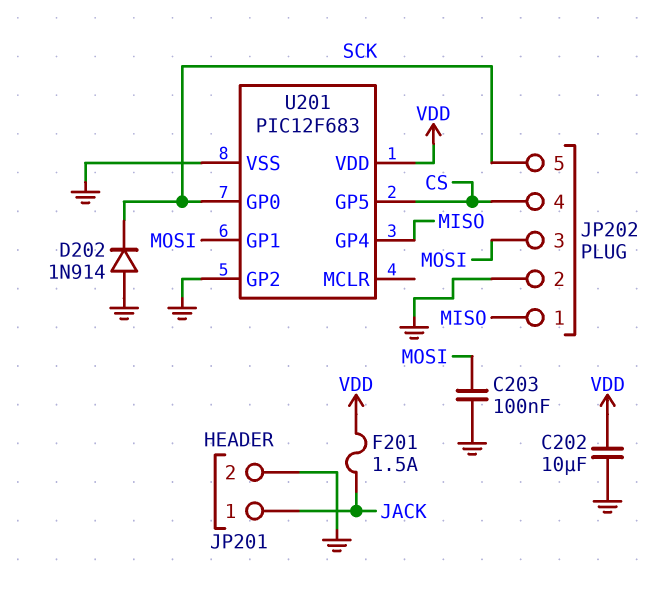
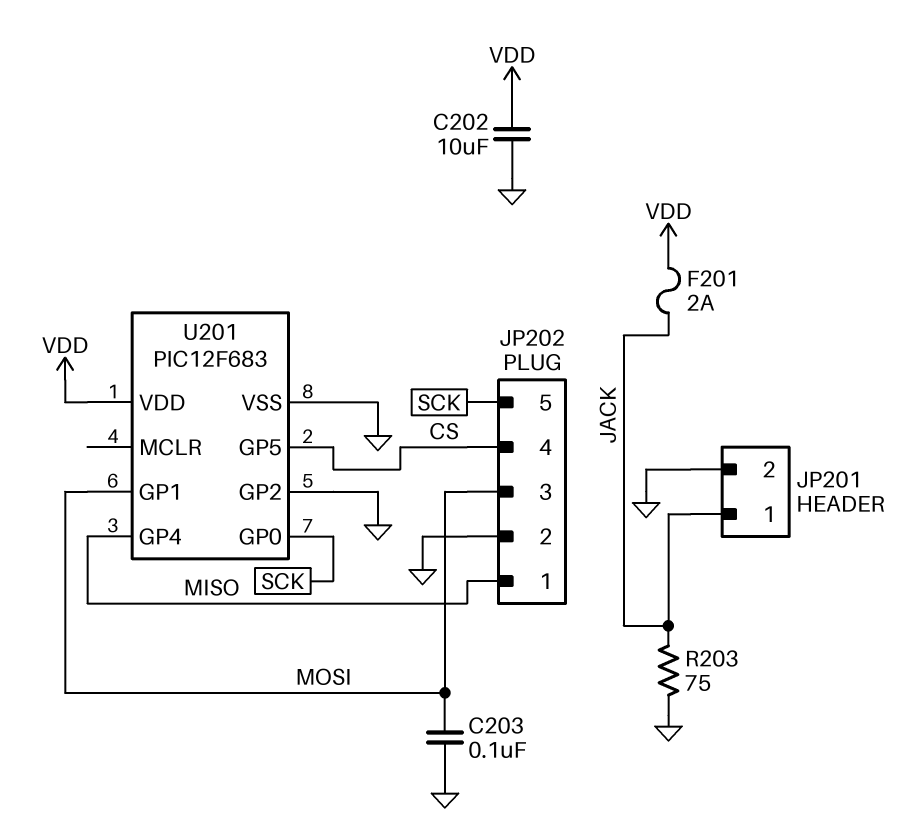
D202: diode 1N914 (A GND, K SCK) -> none
F201: 1.5A (JACK, VDD) -> 2A (JACK, VDD)
R203: none -> 75 (GND, JACK)

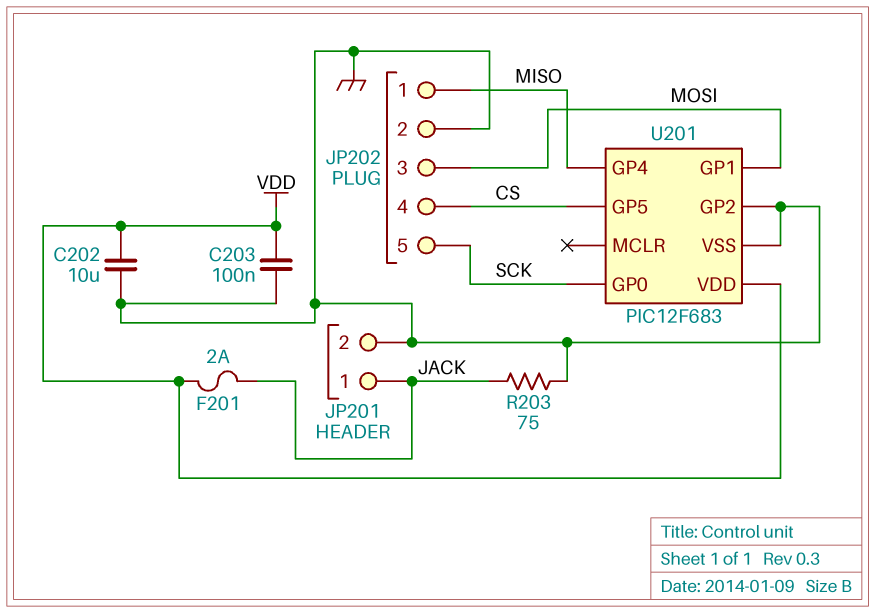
C203: 100nF (GND, MOSI) -> 100nF (GND, VDD)

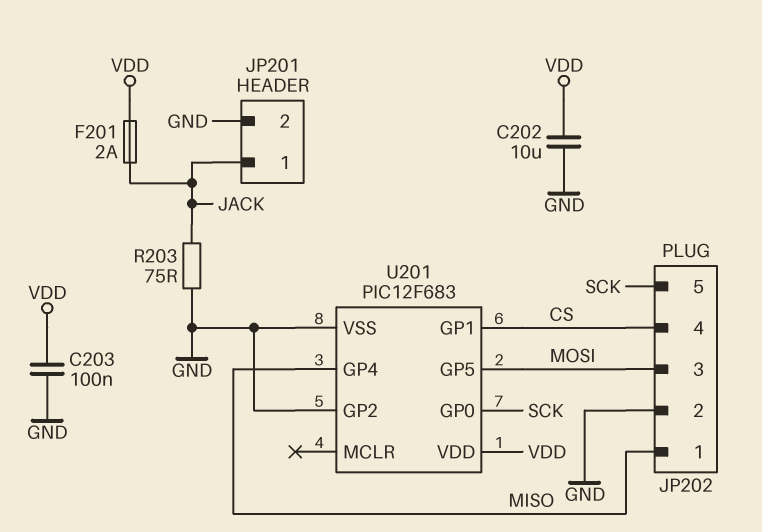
U201 pin GP1: MOSI -> CS
U201 pin GP5: CS -> MOSI

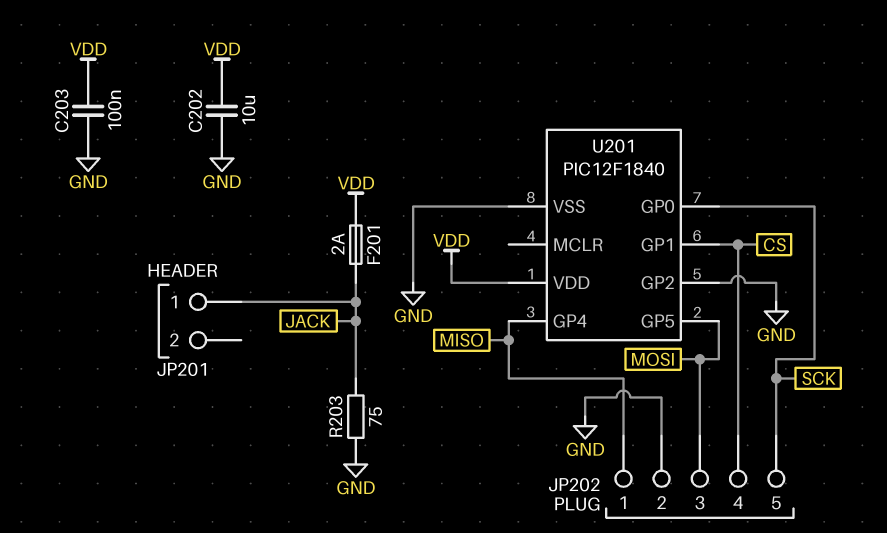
JP201 pin 2: GND -> none
U201: PIC12F683 -> PIC12F1840

